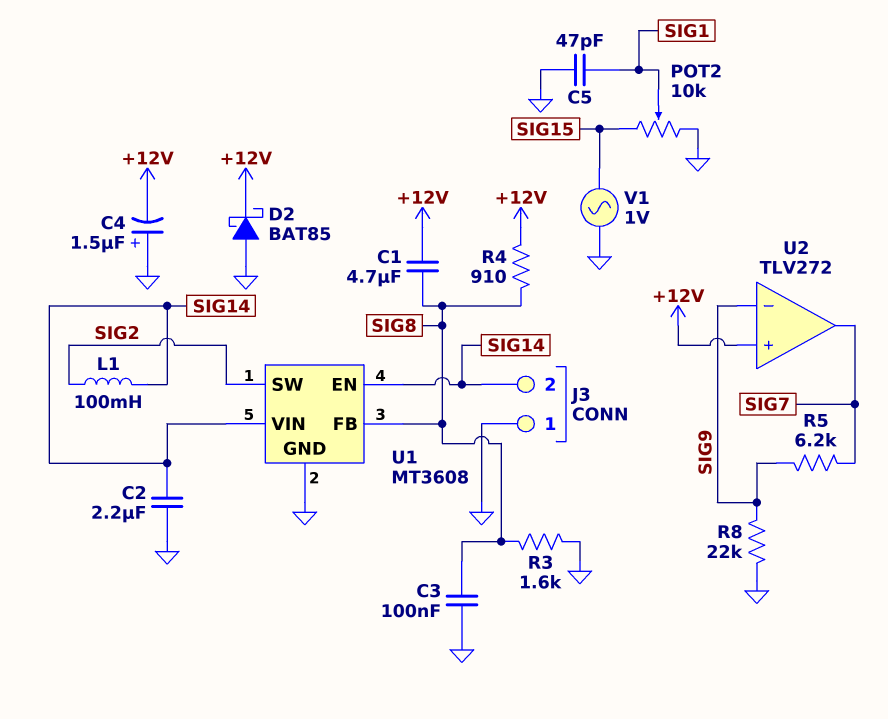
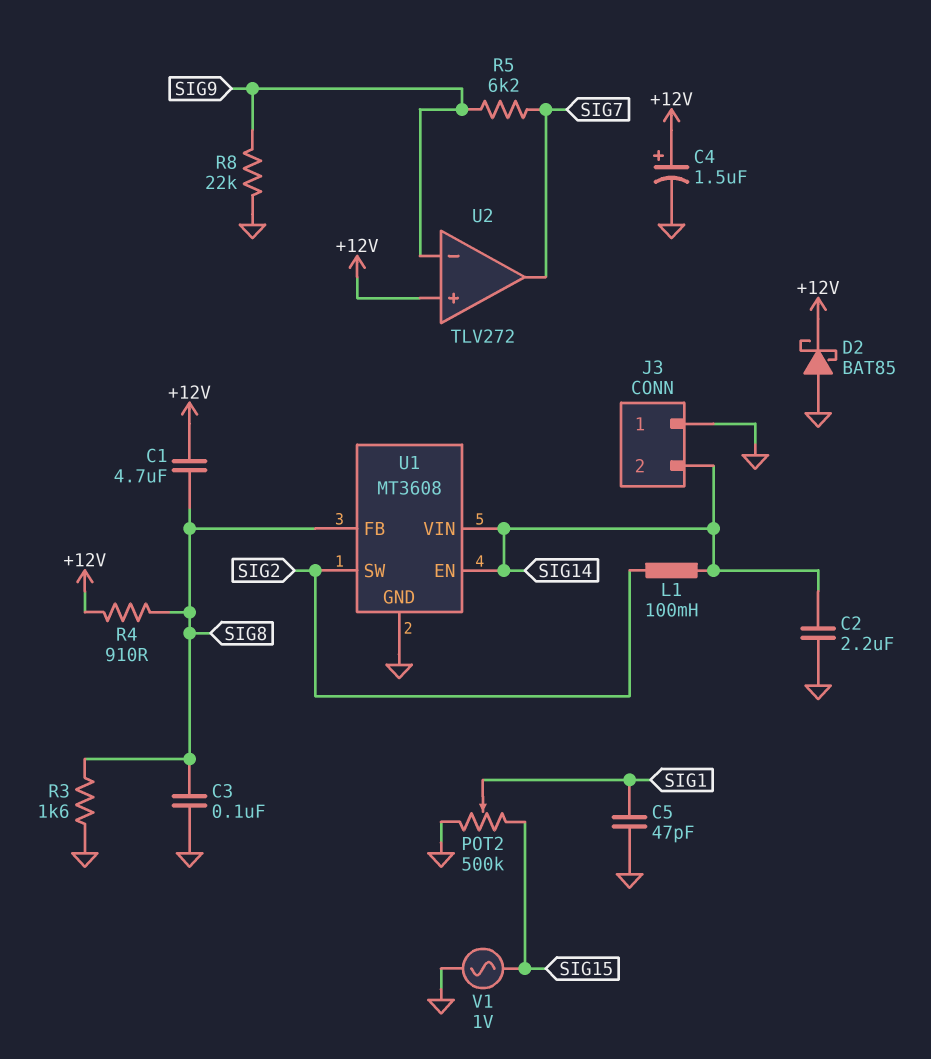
C4: 1.5uF (plus GND, minus +12V) -> 1.5uF (plus +12V, minus GND)
POT2: 10k (GND, SIG15, wiper SIG1) -> 500k (GND, SIG15, wiper SIG1)

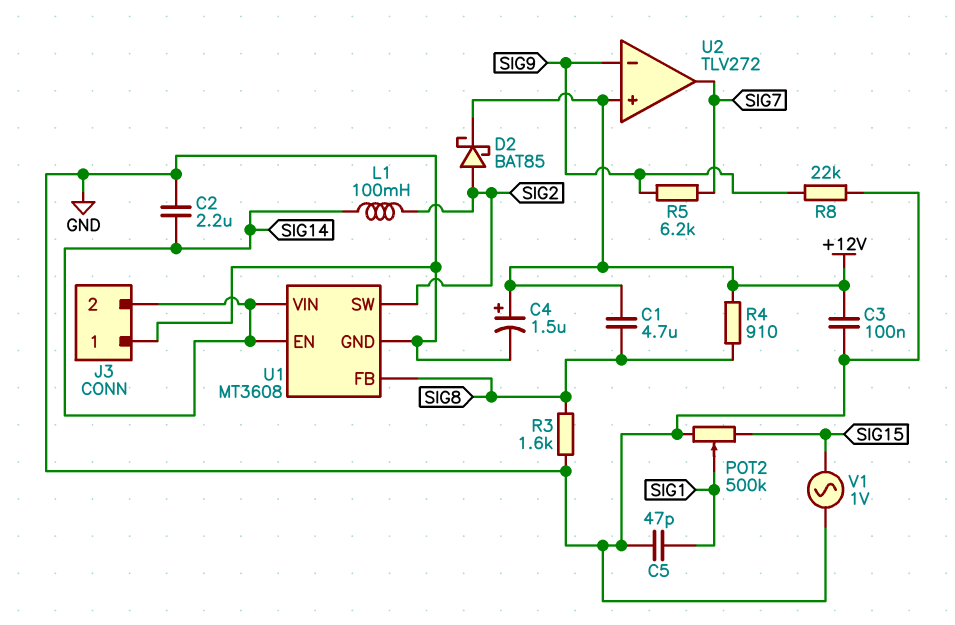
C3: 100nF (GND, SIG8) -> 100nF (+12V, GND)
D2: schottky BAT85 (A GND, K +12V) -> schottky BAT85 (A SIG2, K +12V)

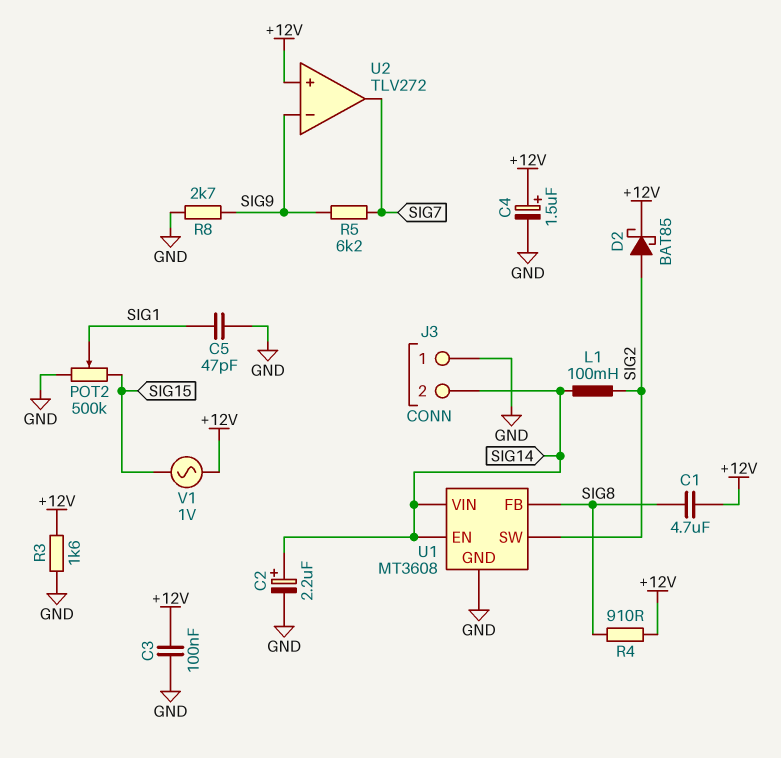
C2: 2.2uF (GND, SIG14) -> 2.2uF (plus SIG14, minus GND)
R3: 1.6k (GND, SIG8) -> 1.6k (+12V, GND)
R8: 22k (GND, SIG9) -> 2.7k (GND, SIG9)
V1: AC 1V (GND, SIG15) -> AC 1V (+12V, SIG15)

